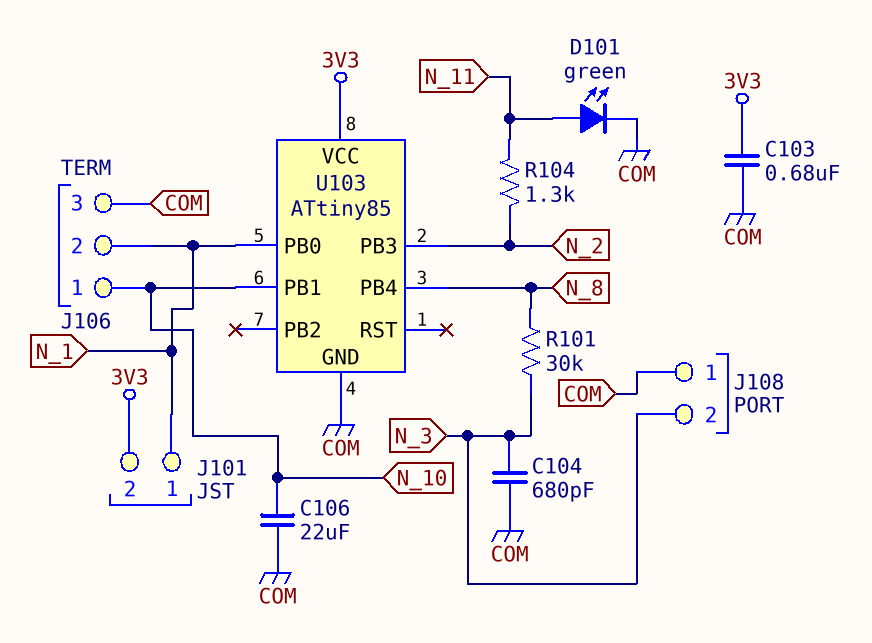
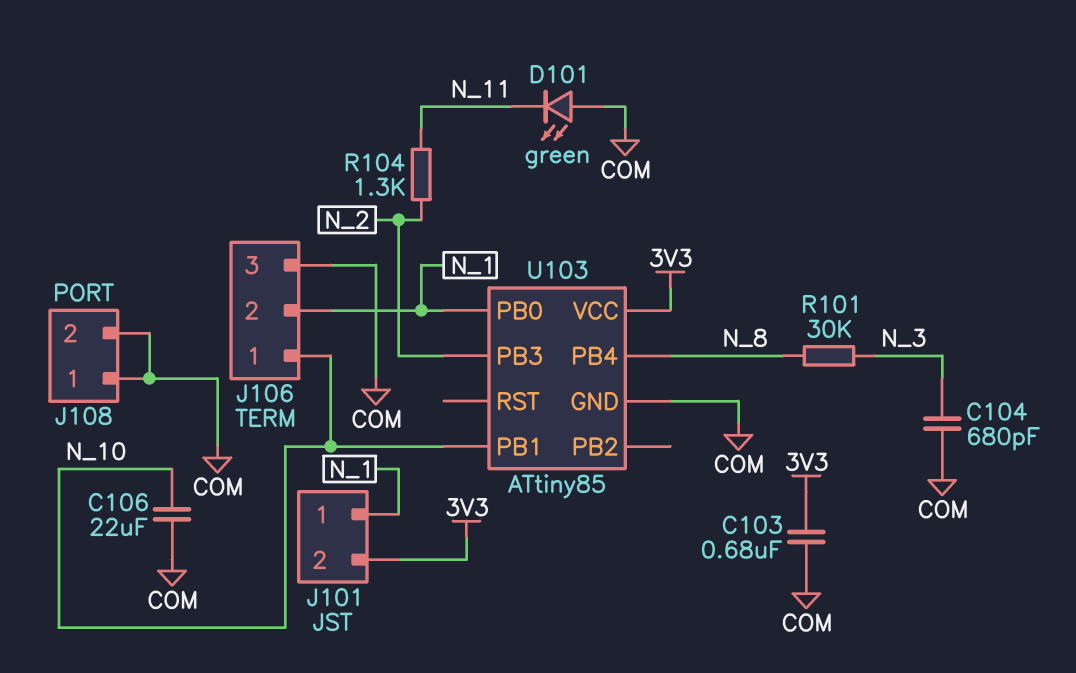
D101: LED green (A N_11, K COM) -> LED green (A COM, K N_11)
J108 pin 2: N_3 -> COM

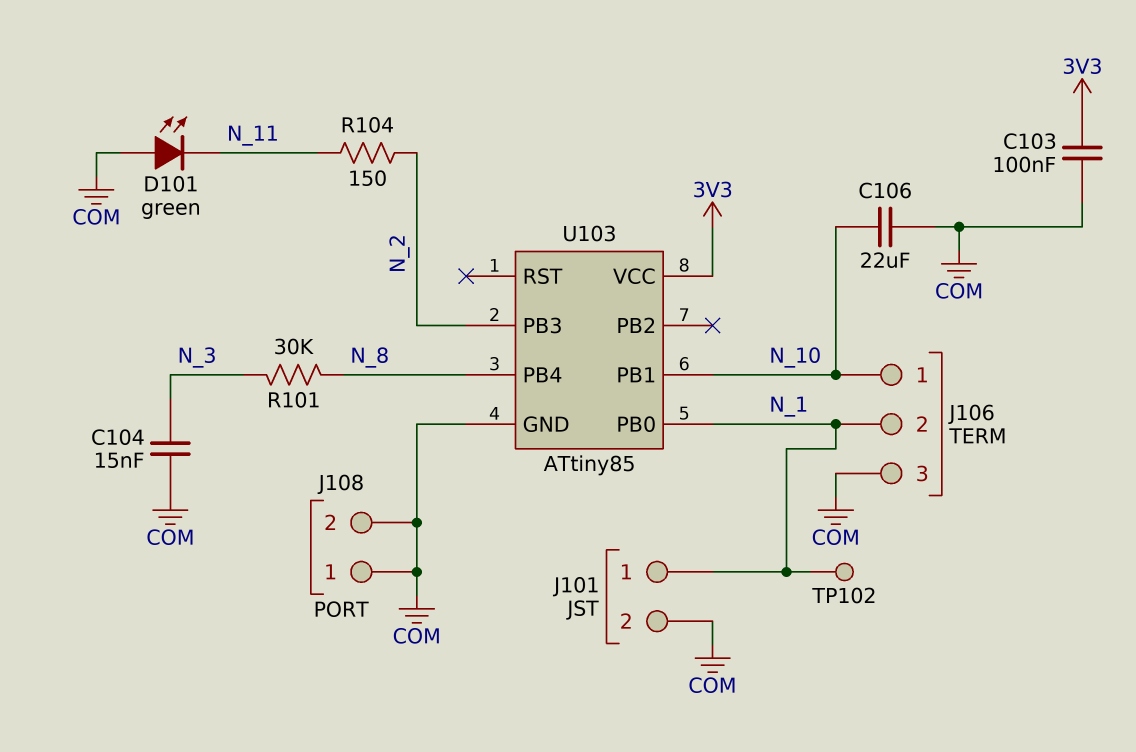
C103: 680nF (3V3, COM) -> 100nF (3V3, COM)
C104: 680pF (COM, N_3) -> 15nF (COM, N_3)
J101 pin 2: 3V3 -> COM
R104: 1.3k (N_2, N_11) -> 150 (N_2, N_11)
TP102: none -> test point (N_1)

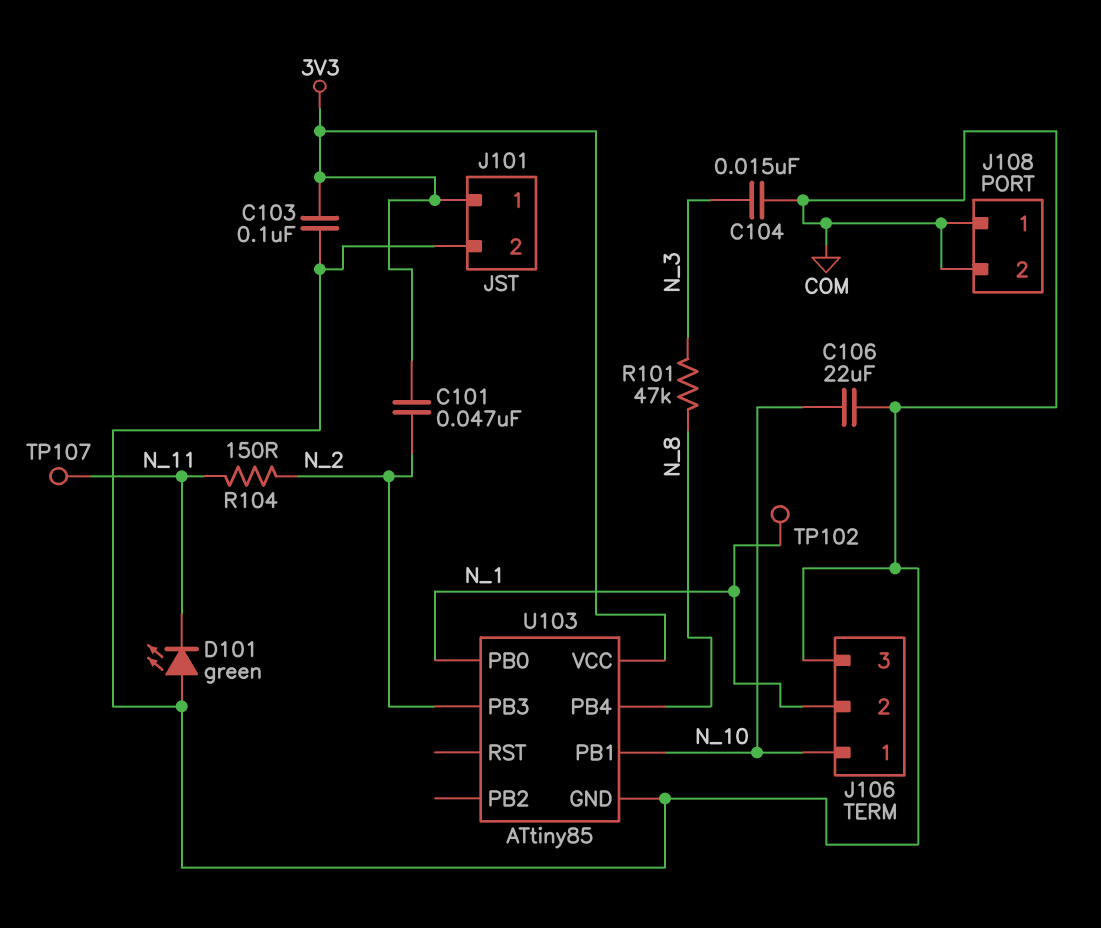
C101: none -> 47nF (3V3, N_2)
J101 pin 1: N_1 -> 3V3
R101: 30k (N_3, N_8) -> 47k (N_3, N_8)
TP107: none -> test point (N_11)

